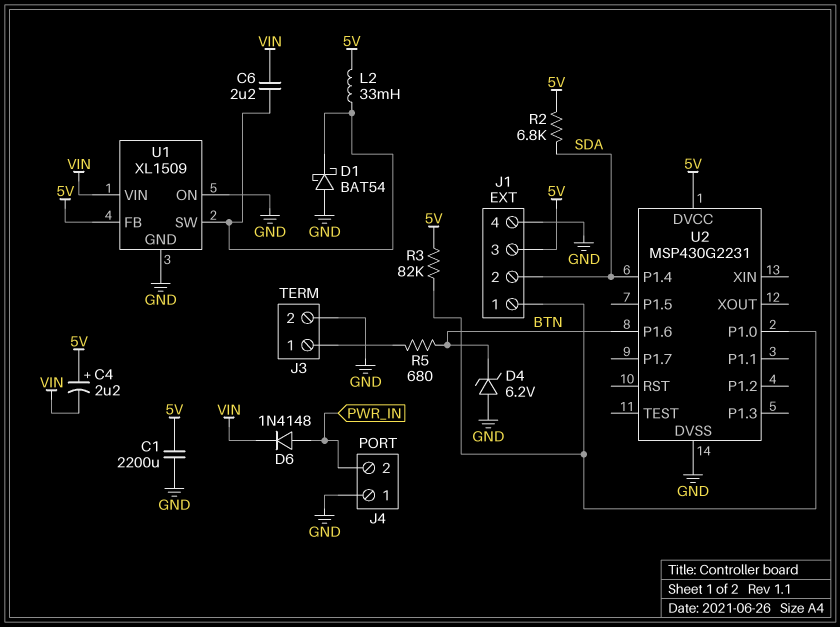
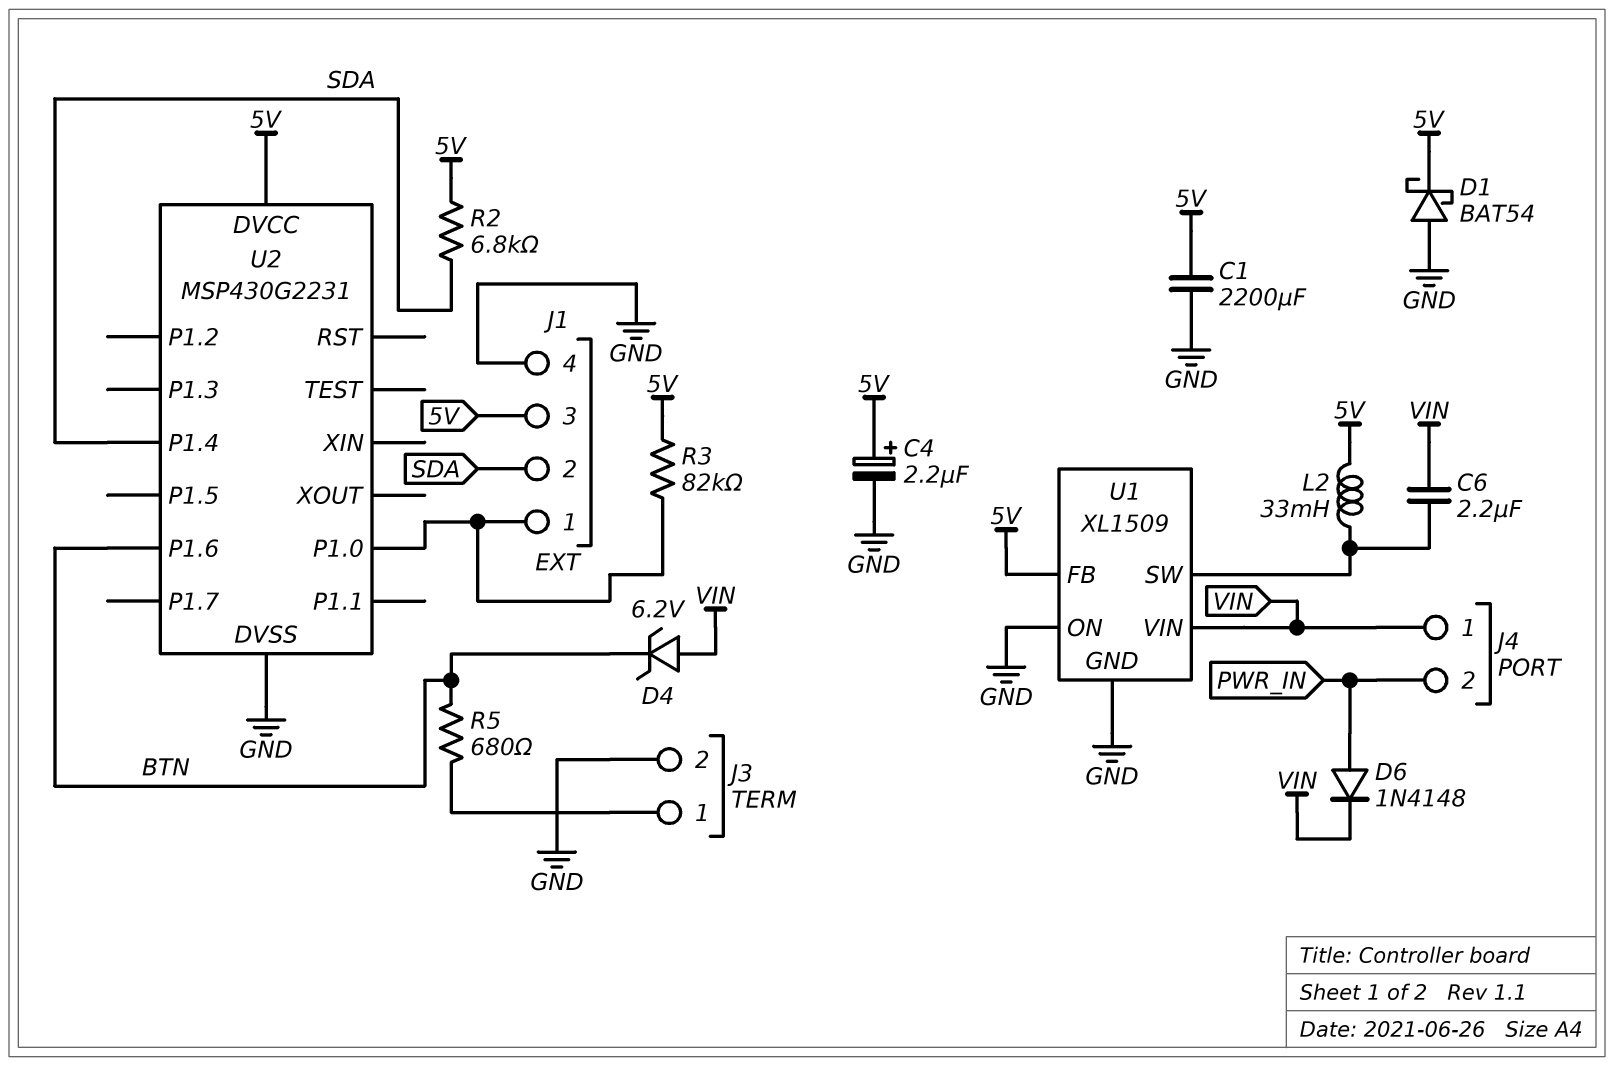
C4: 2.2uF (plus 5V, minus VIN) -> 2.2uF (plus 5V, minus GND)
D1: schottky BAT54 (A GND, K U1/SW) -> schottky BAT54 (A GND, K 5V)
D4: zener 6.2V (A GND, K BTN) -> zener 6.2V (A VIN, K BTN)
J4 pin 1: GND -> VIN

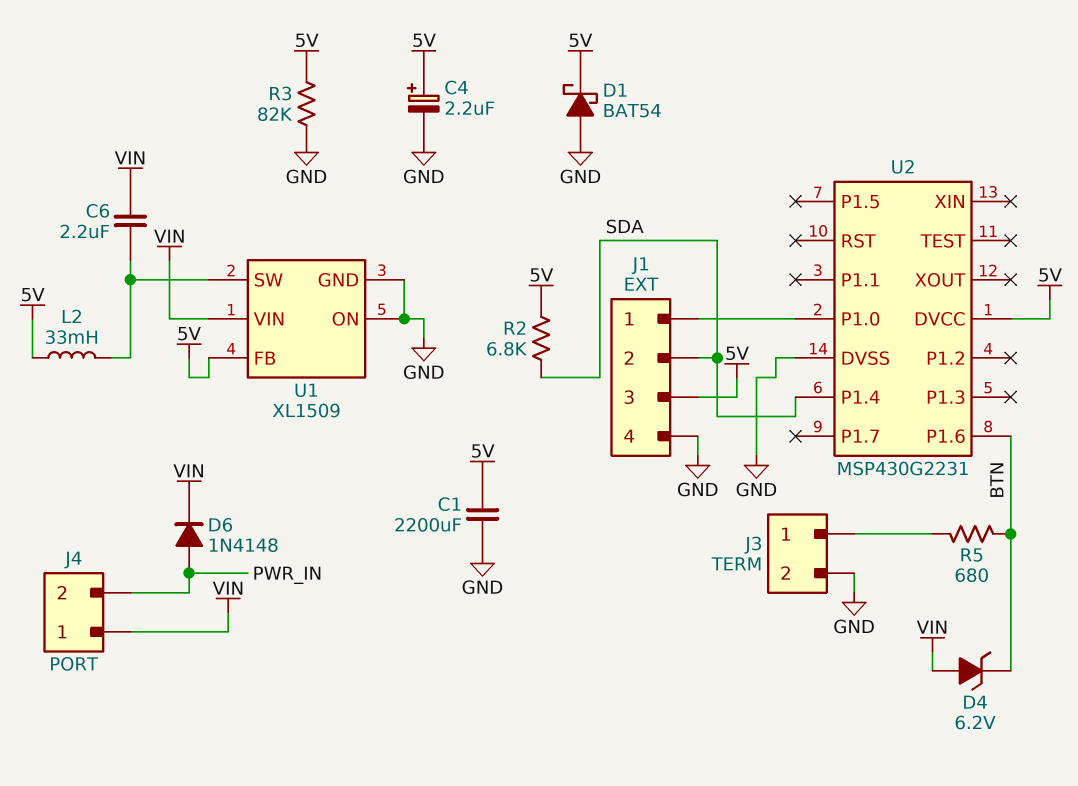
R3: 82k (5V, J1/1) -> 82k (5V, GND)

